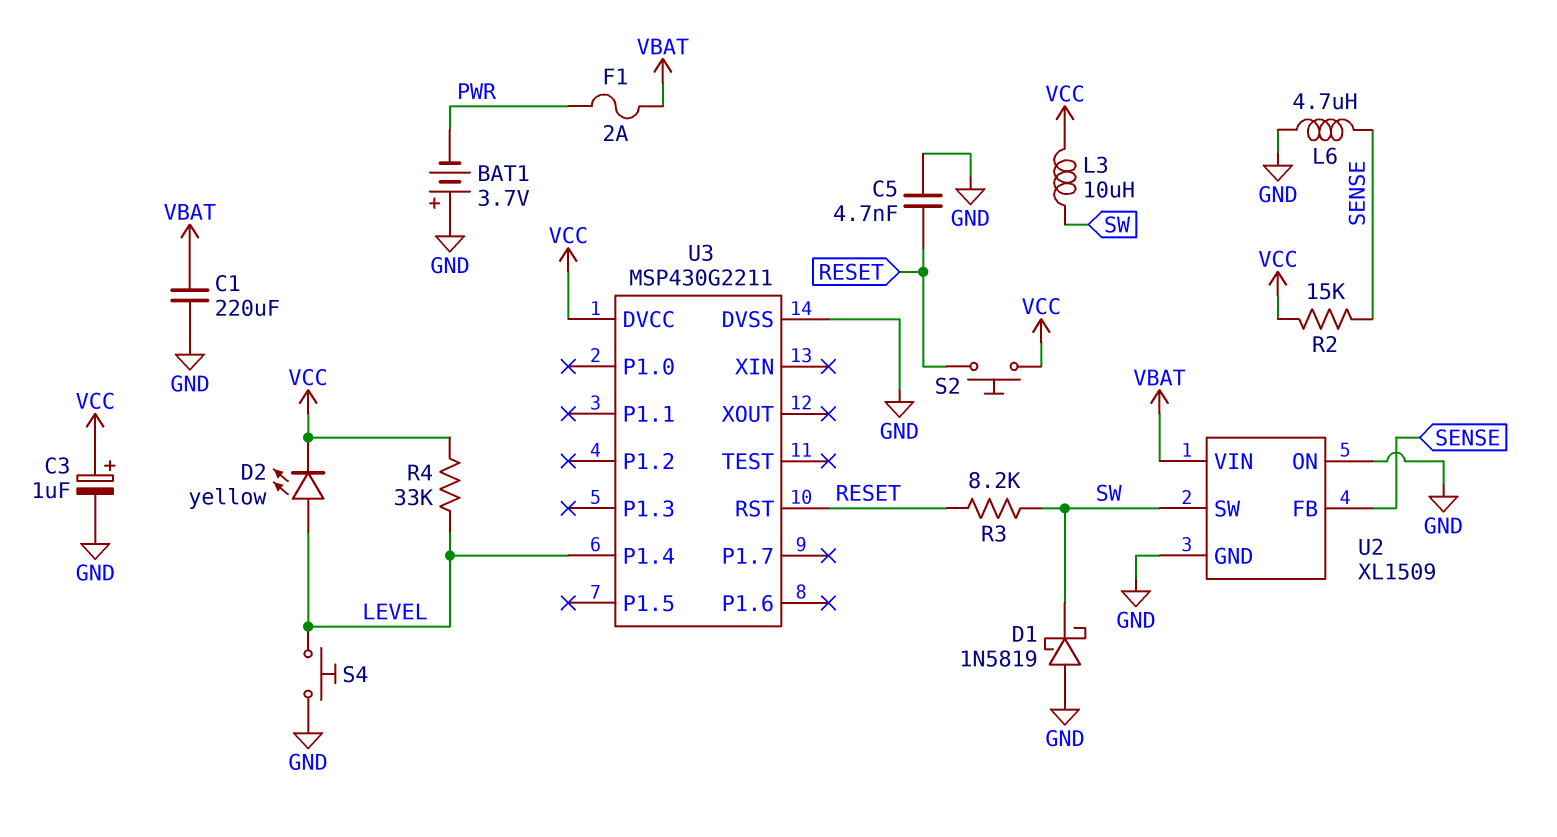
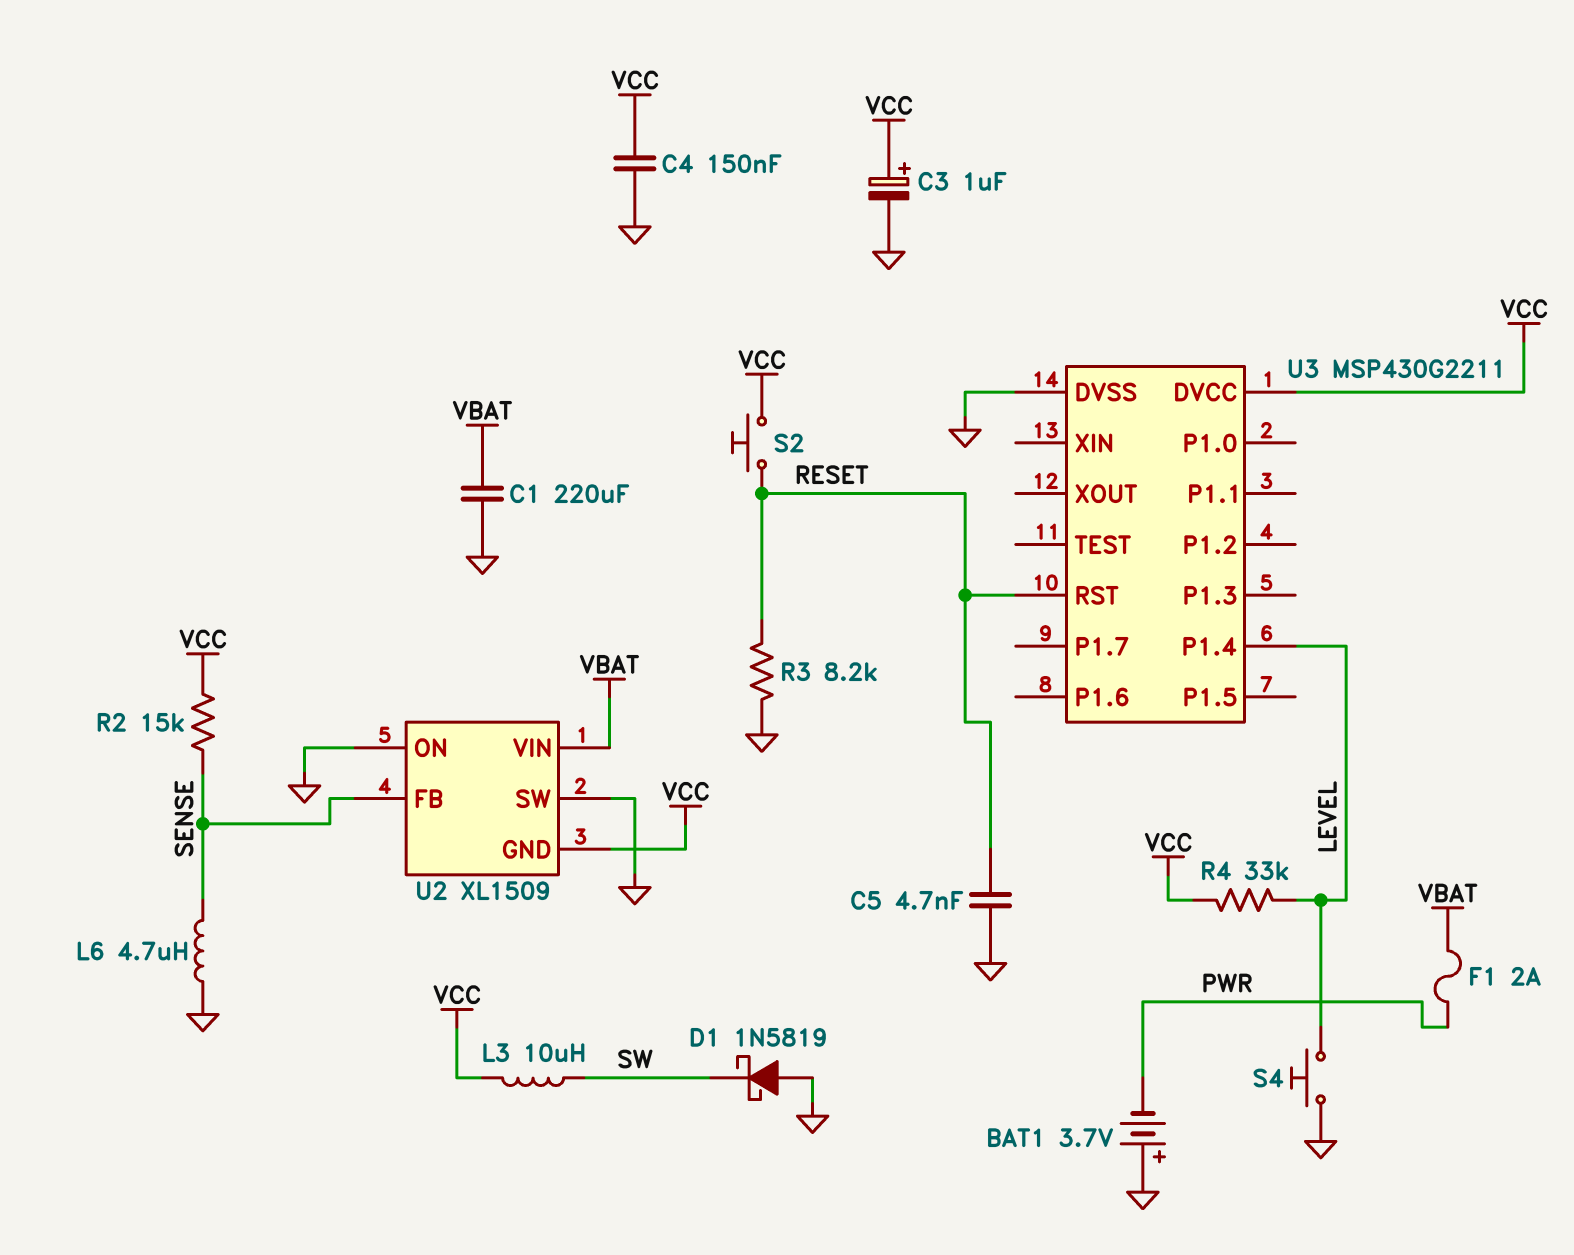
C4: none -> 150nF (GND, VCC)
D2: LED yellow (A LEVEL, K VCC) -> none
R3: 8.2k (RESET, SW) -> 8.2k (GND, RESET)
U2 pin GND: GND -> VCC
U2 pin SW: SW -> GND

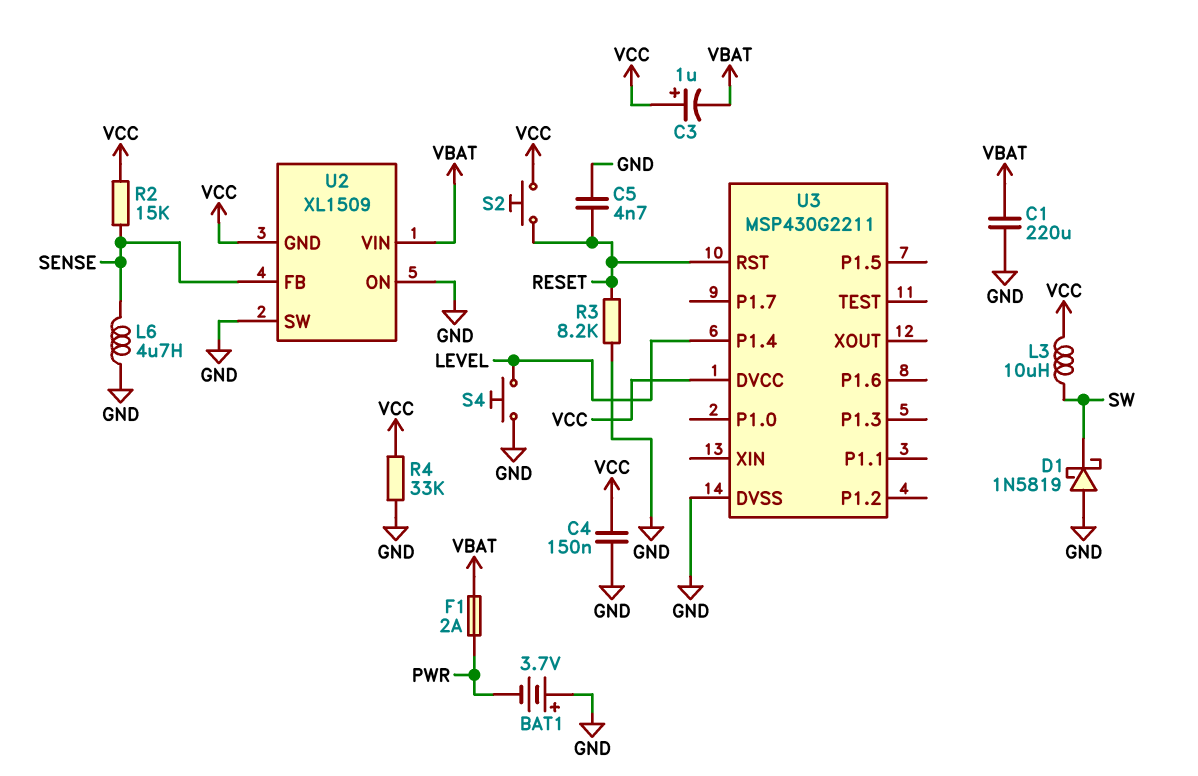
C3: 1uF (plus VCC, minus GND) -> 1uF (plus VCC, minus VBAT)
R4: 33k (LEVEL, VCC) -> 33k (GND, VCC)

